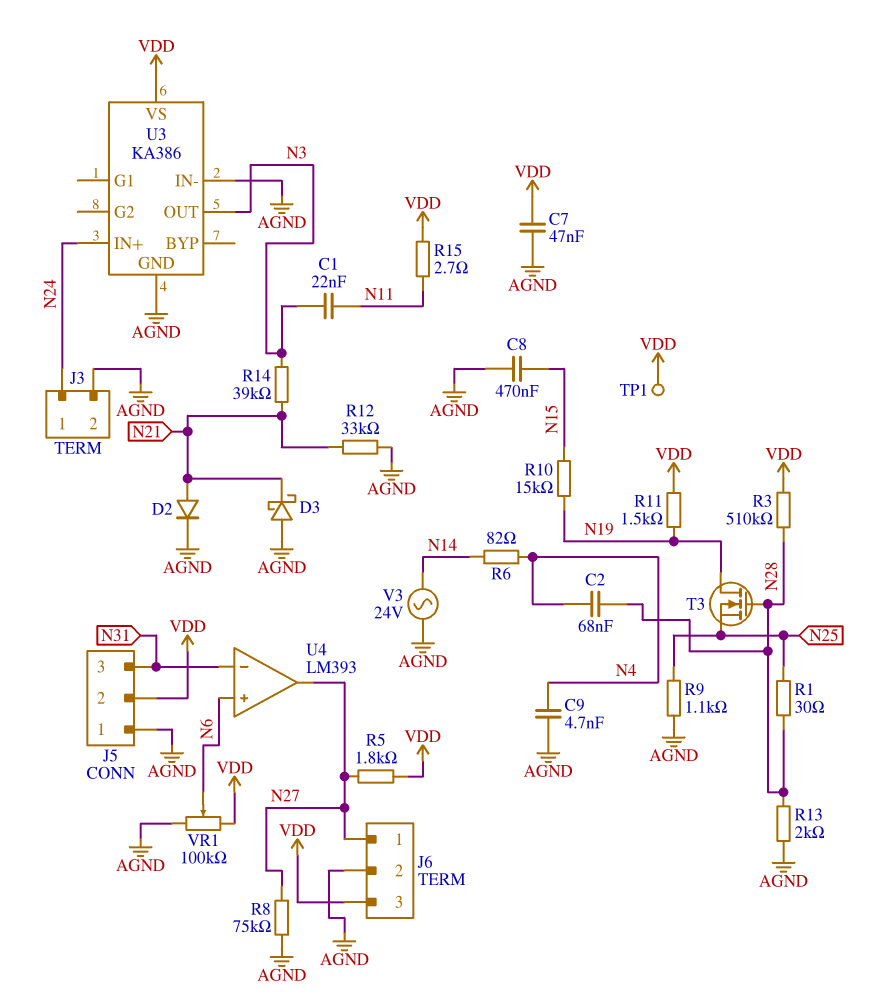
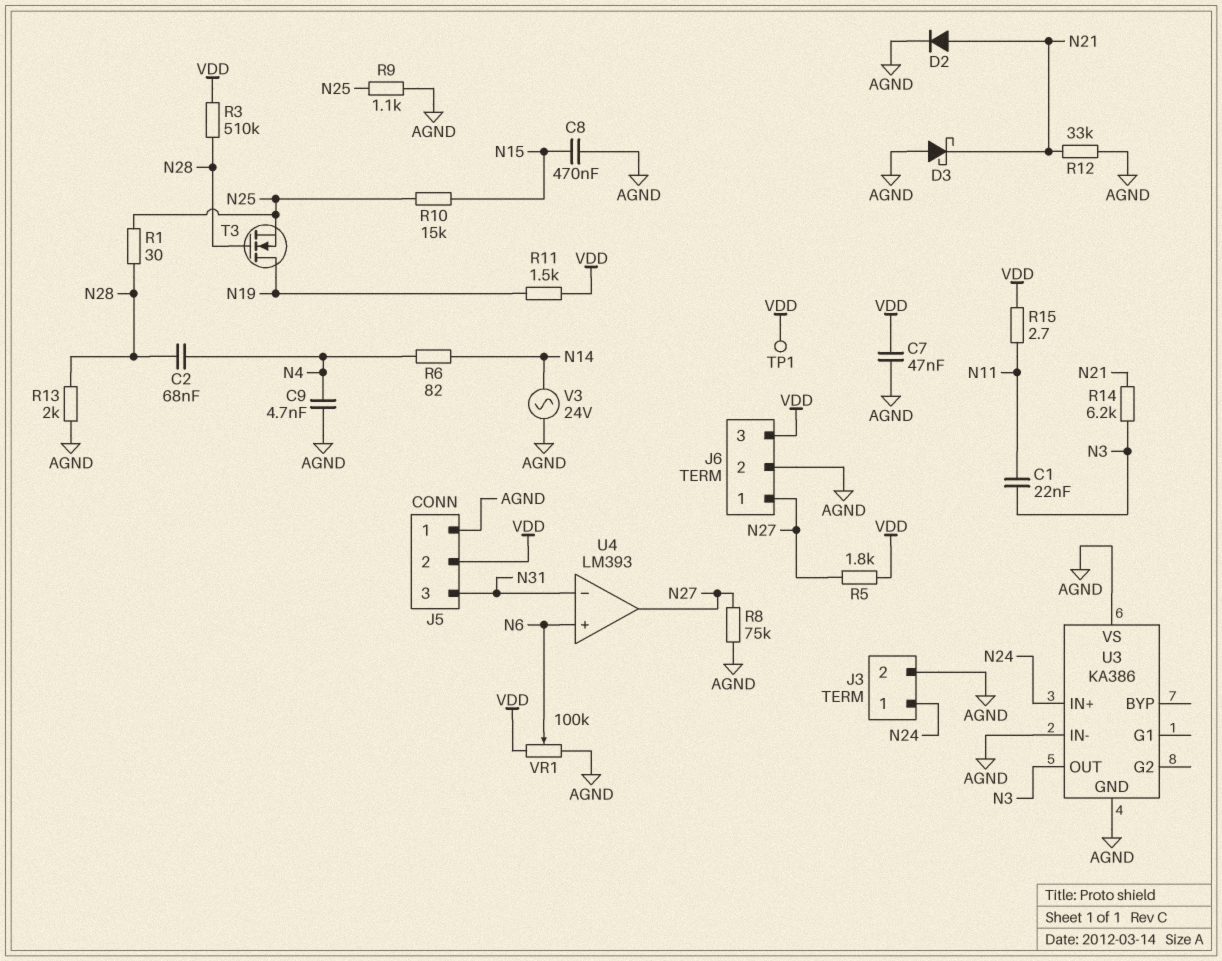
R10: 15k (N15, N19) -> 15k (N15, N25)
R14: 39k (N3, N21) -> 6.2k (N3, N21)
U3 pin VS: VDD -> AGND

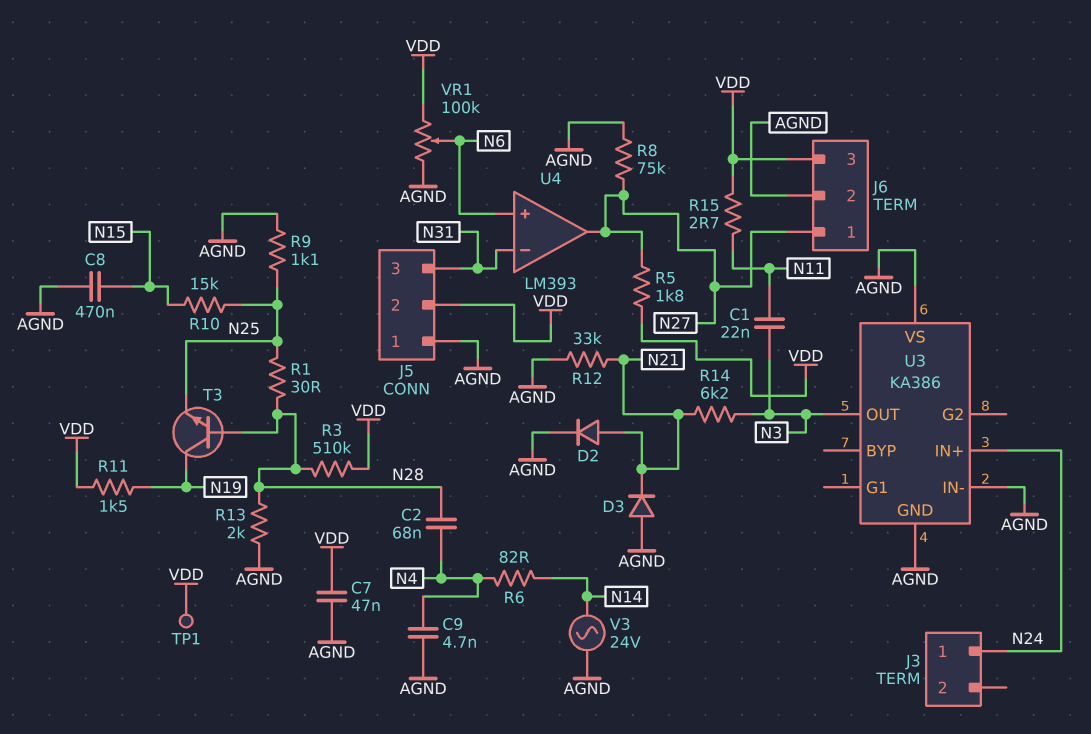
D3: schottky (A AGND, K N21) -> diode (A AGND, K N21)
J3 pin 2: AGND -> none
T3: NMOS (G N28, D N19, S N25) -> NPN (B N28, C N19, E N25)

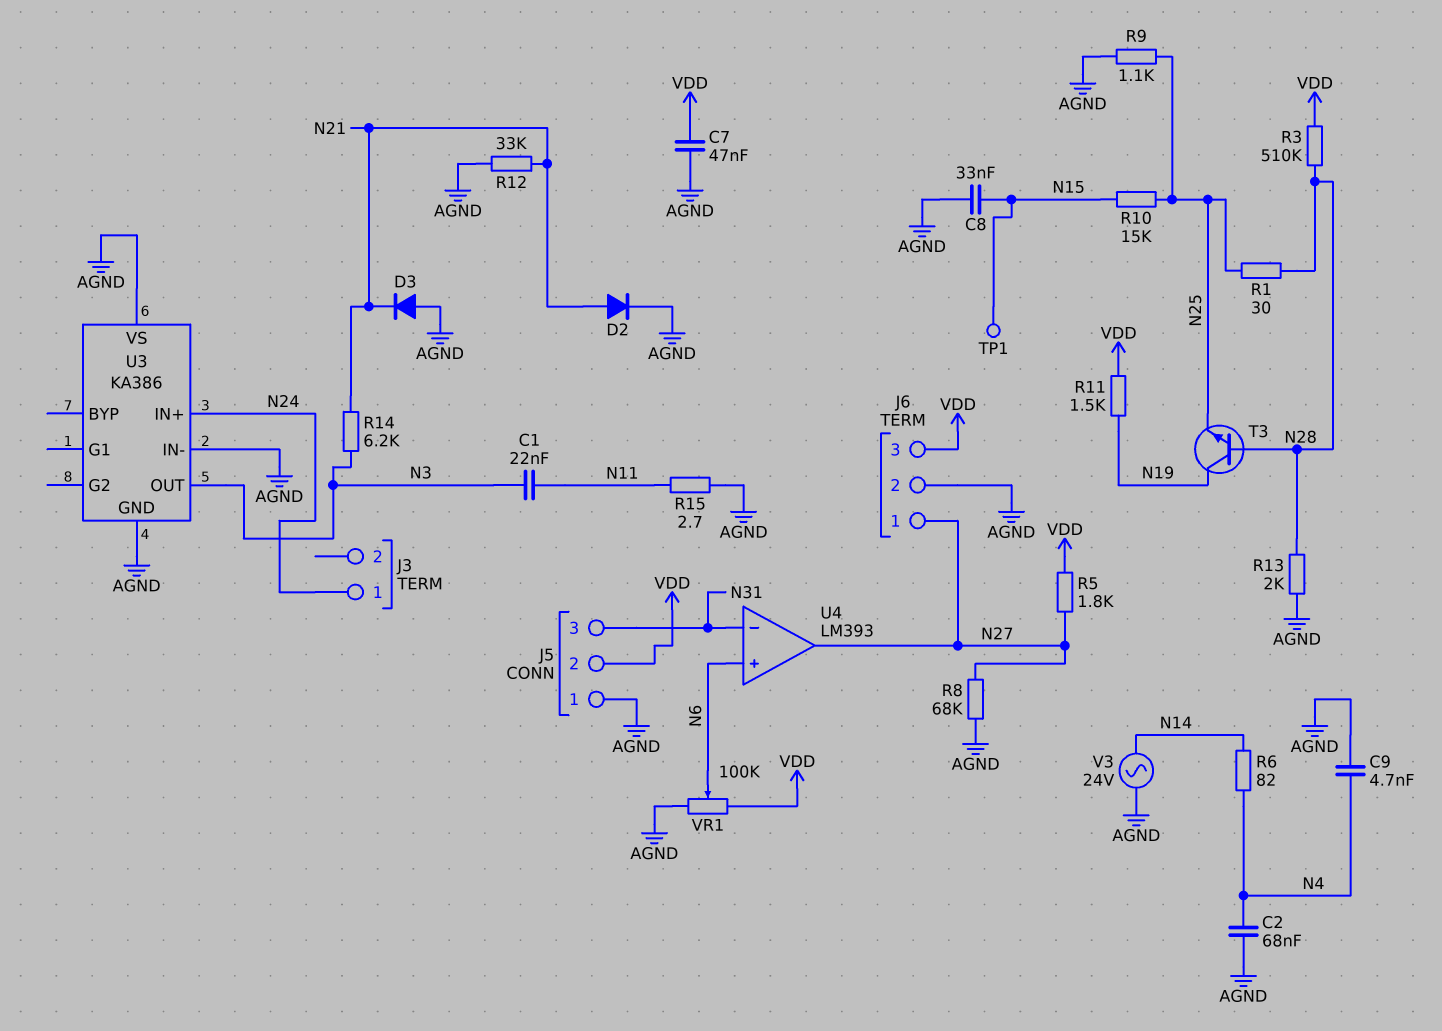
C2: 68nF (N4, N28) -> 68nF (AGND, N4)
C8: 470nF (AGND, N15) -> 33nF (AGND, N15)
R8: 75k (AGND, N27) -> 68k (AGND, N27)
R15: 2.7 (N11, VDD) -> 2.7 (AGND, N11)
TP1: test point (VDD) -> test point (N15)

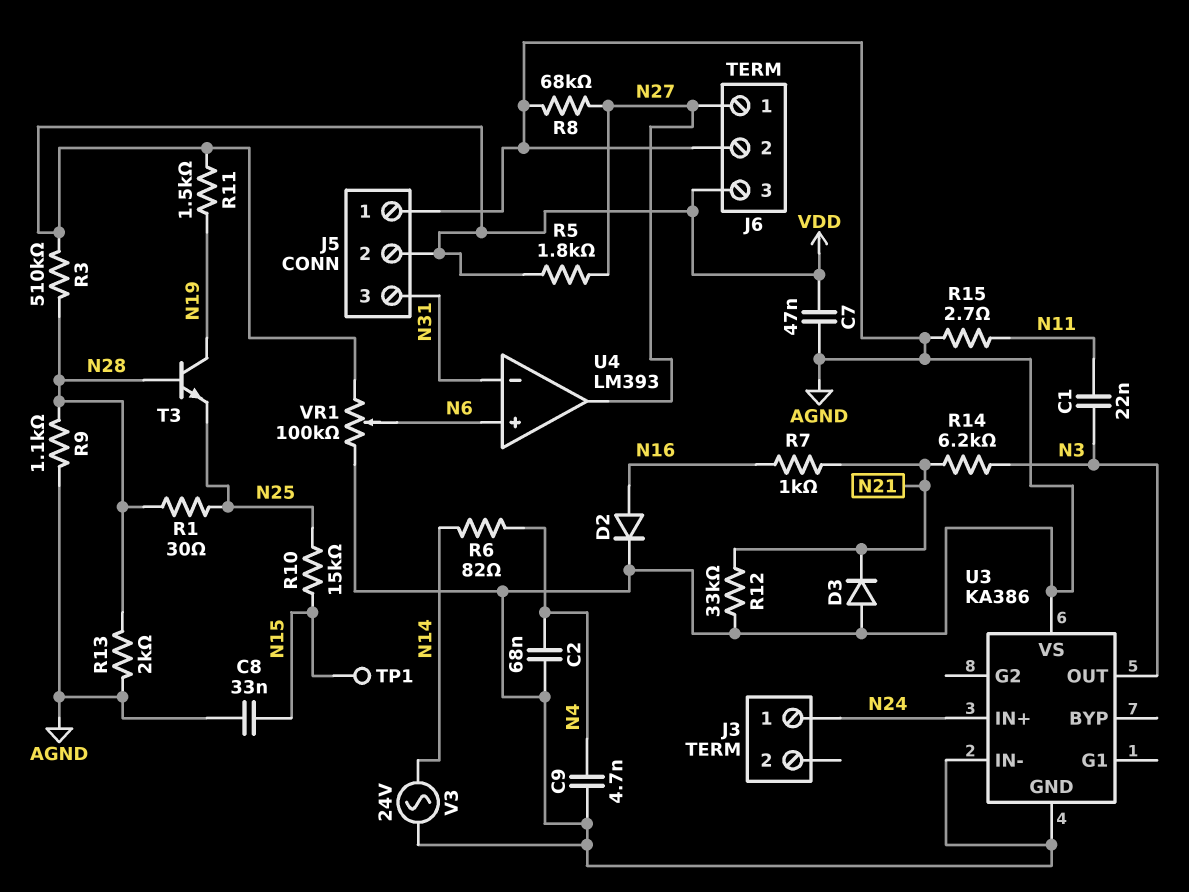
D2: diode (A N21, K AGND) -> diode (A N16, K AGND)
R7: none -> 1k (N16, N21)
R9: 1.1k (AGND, N25) -> 1.1k (AGND, N28)

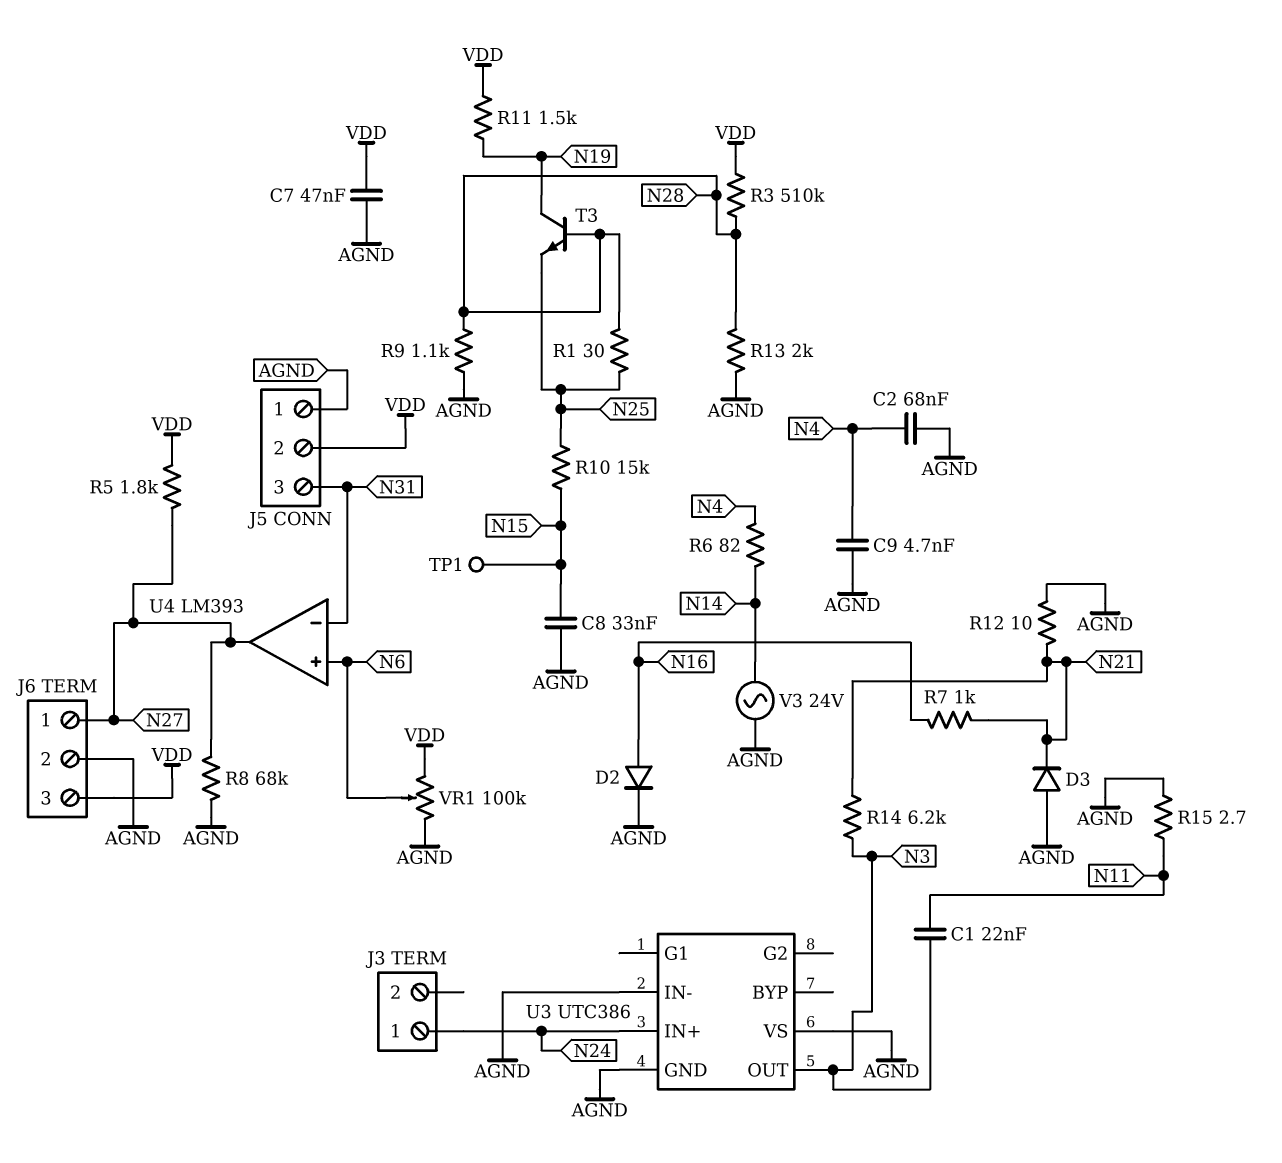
R12: 33k (AGND, N21) -> 10 (AGND, N21)
U3: KA386 -> UTC386

